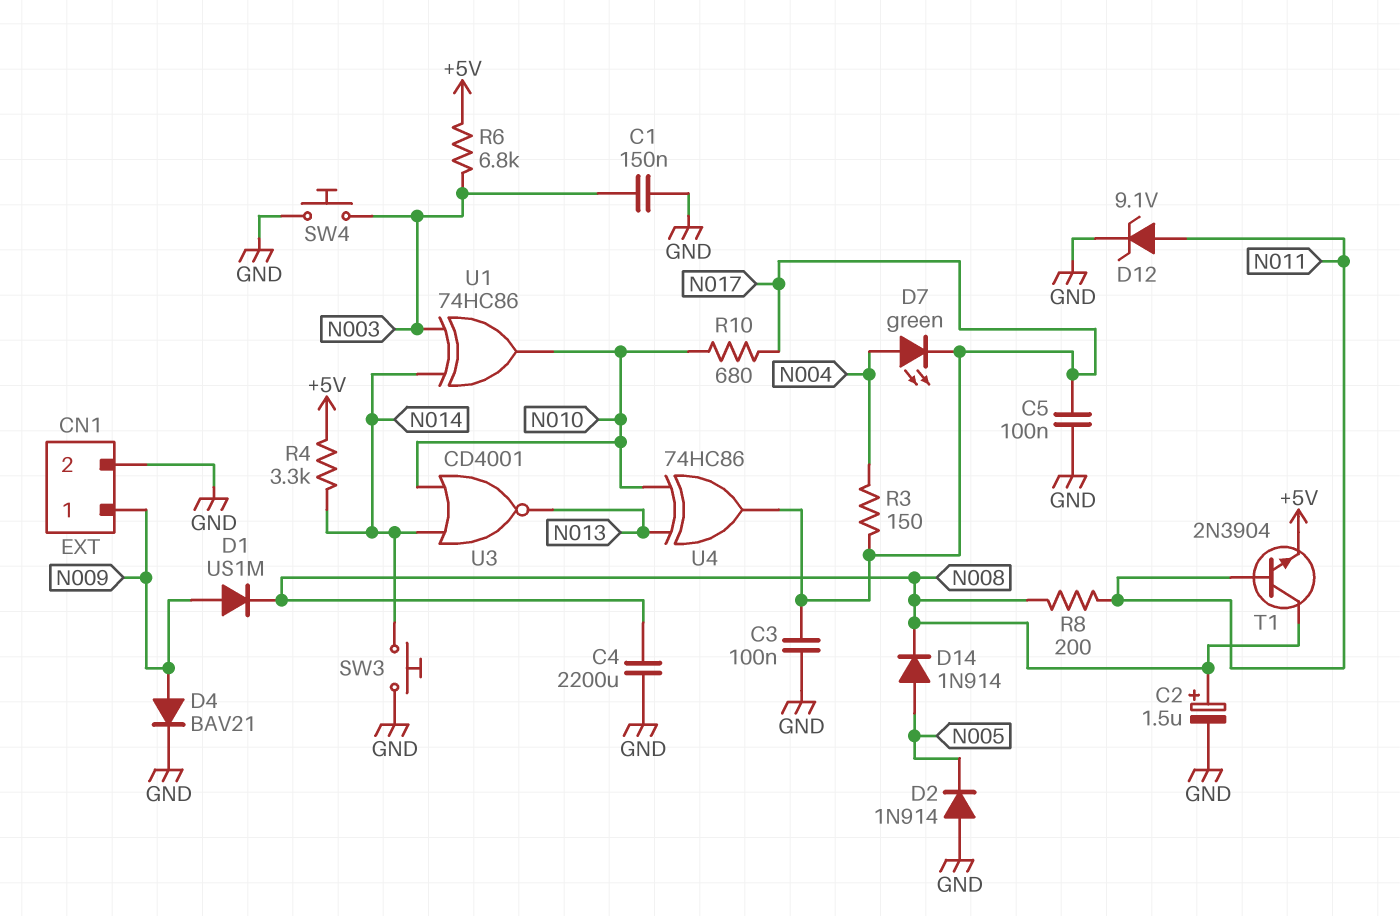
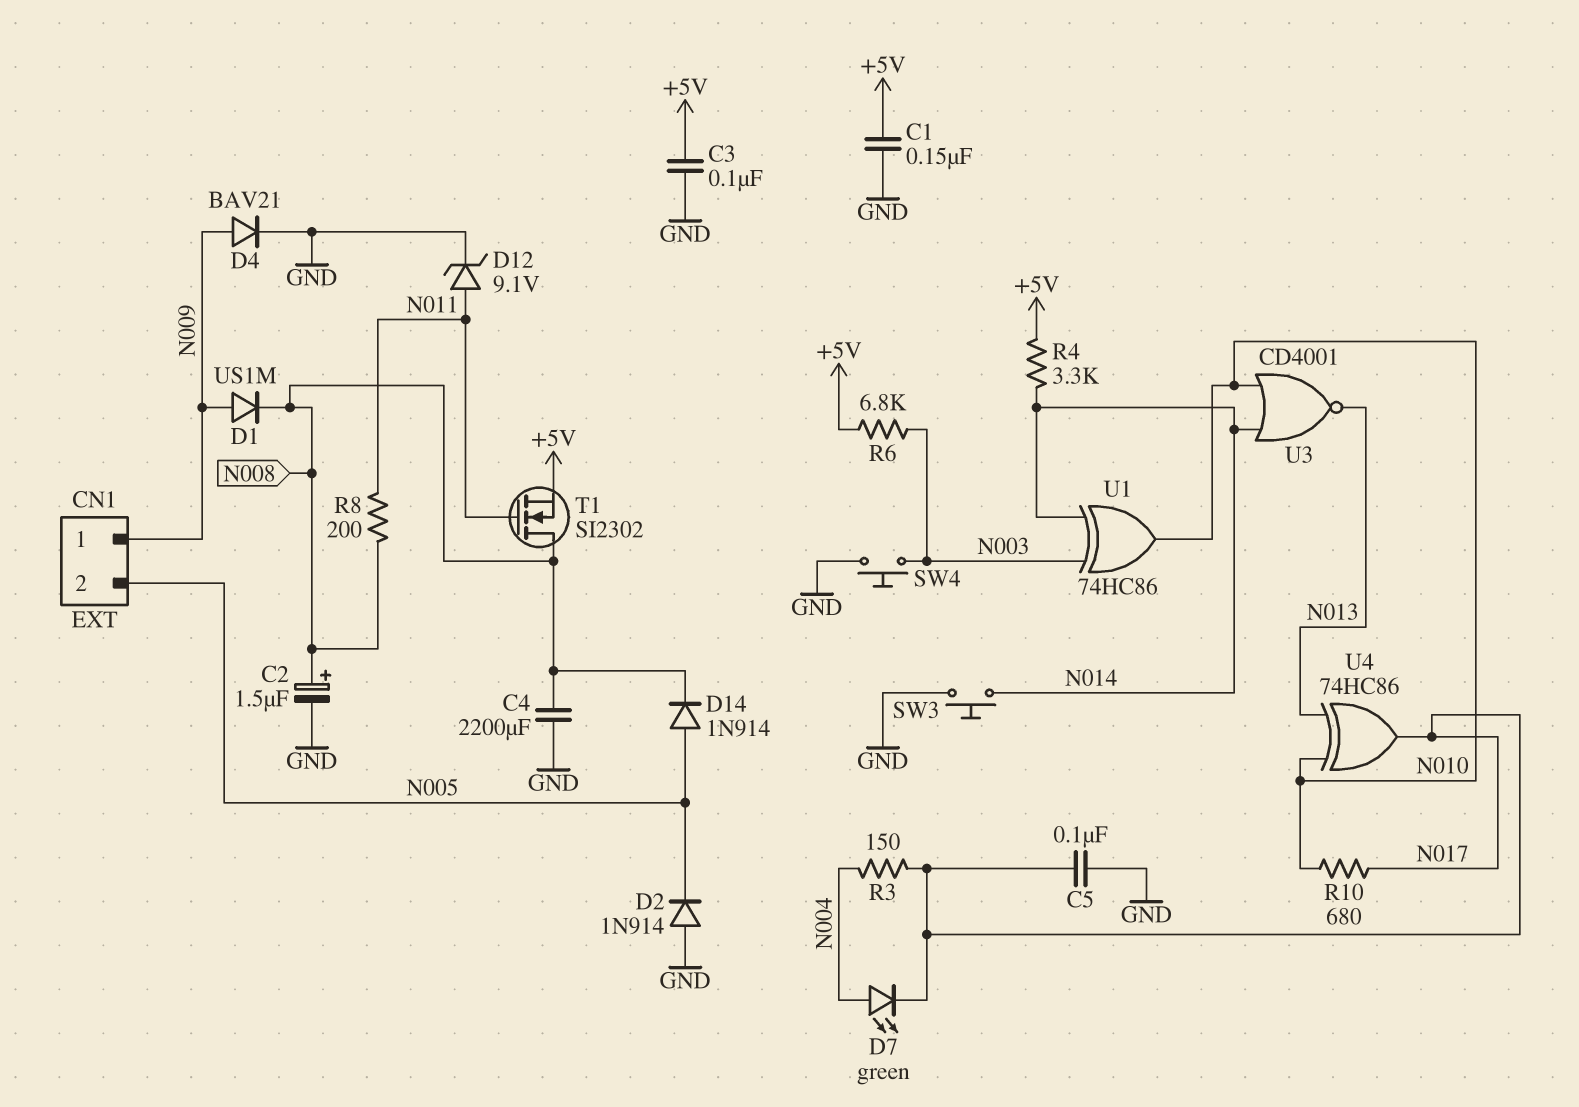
C1: 150nF (GND, N003) -> 150nF (+5V, GND)
C3: 100nF (GND, N017) -> 100nF (+5V, GND)
CN1 pin 2: GND -> N005
T1: NPN 2N3904 (B N011, C N008, E +5V) -> NMOS SI2302 (G N011, D N008, S +5V)

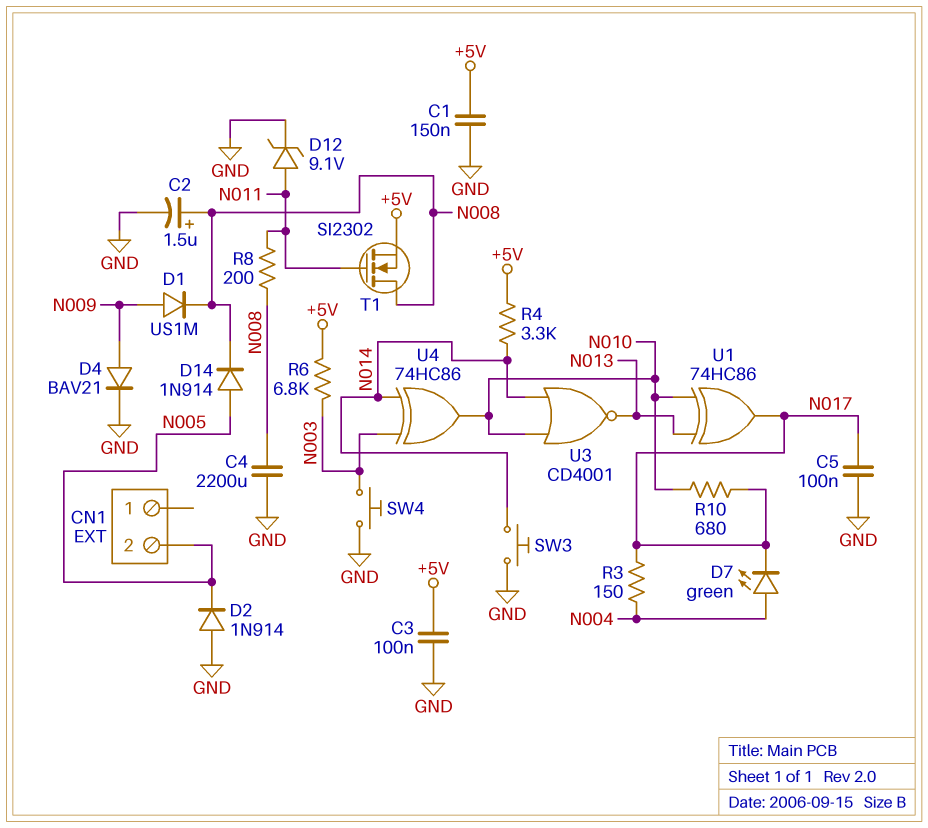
CN1 pin 1: N009 -> none
U1: XOR 74HC86 (in N003, in N014, out N010) -> XOR 74HC86 (in N010, in N013, out N017)
U4: XOR 74HC86 (in N010, in N013, out N017) -> XOR 74HC86 (in N003, in N014, out N010)

